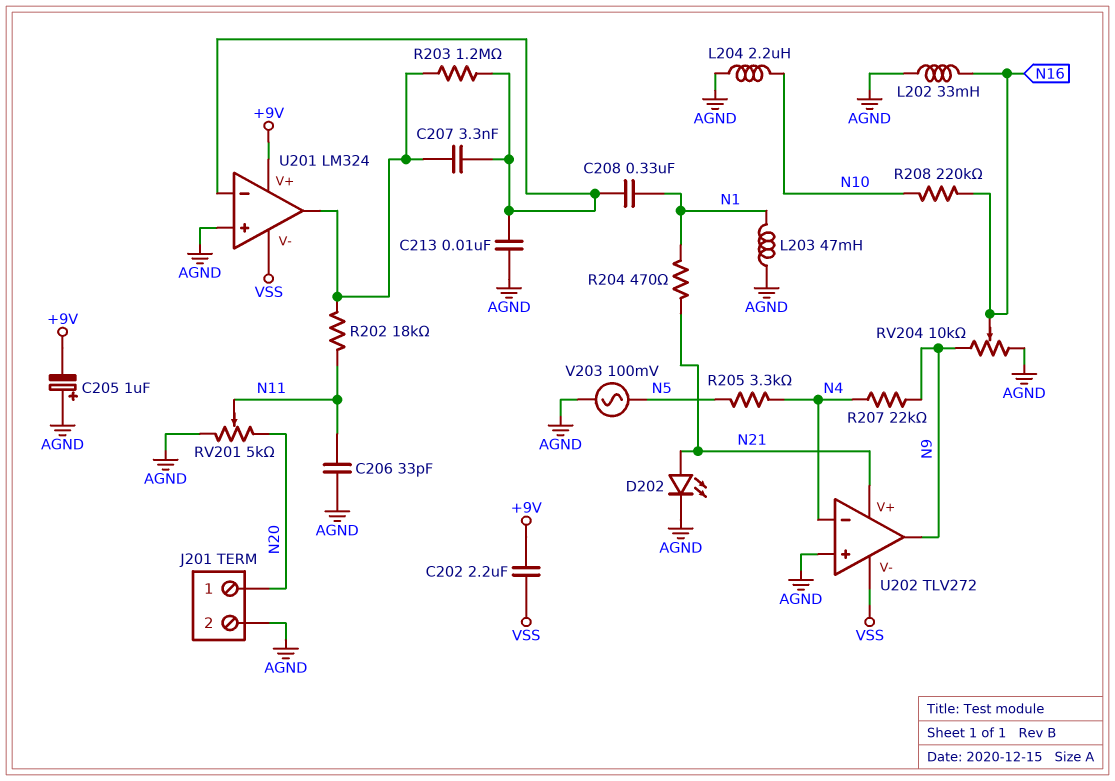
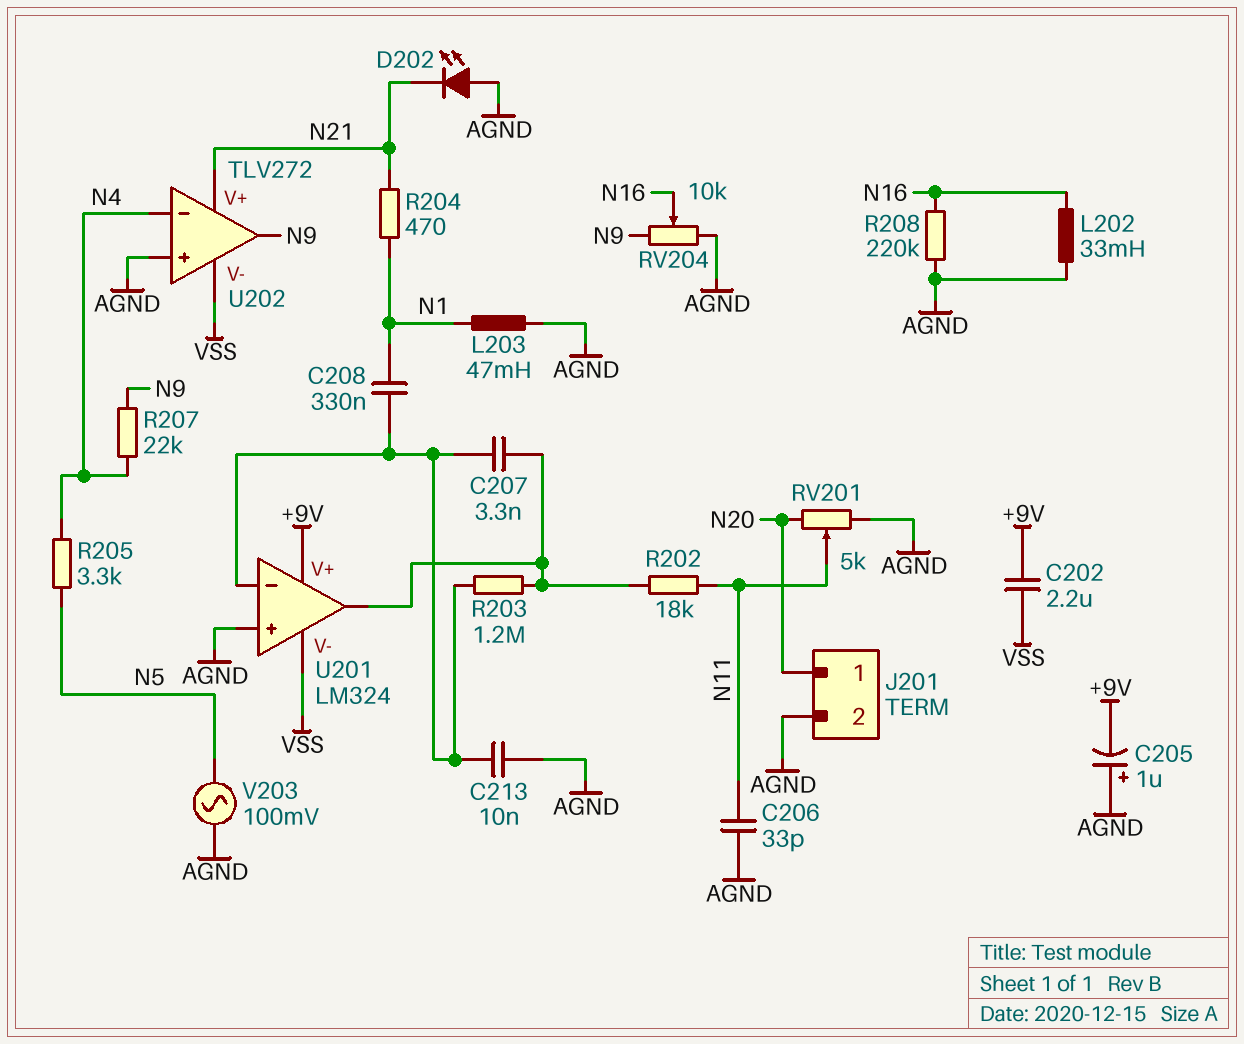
D202: LED (A N21, K AGND) -> LED (A AGND, K N21)
L204: 2.2uH (AGND, N10) -> none
R208: 220k (N10, N16) -> 220k (AGND, N16)

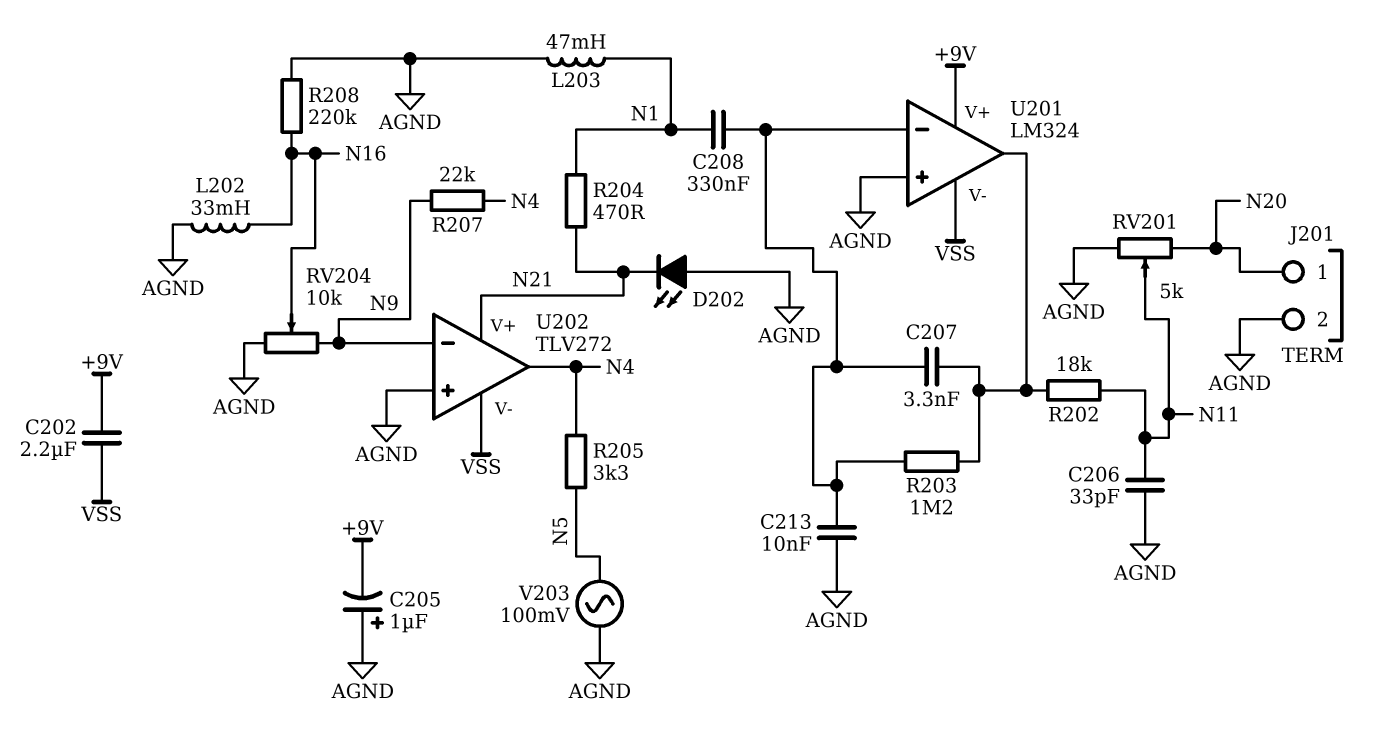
U202 pin in-: N4 -> N9
U202 pin out: N9 -> N4

